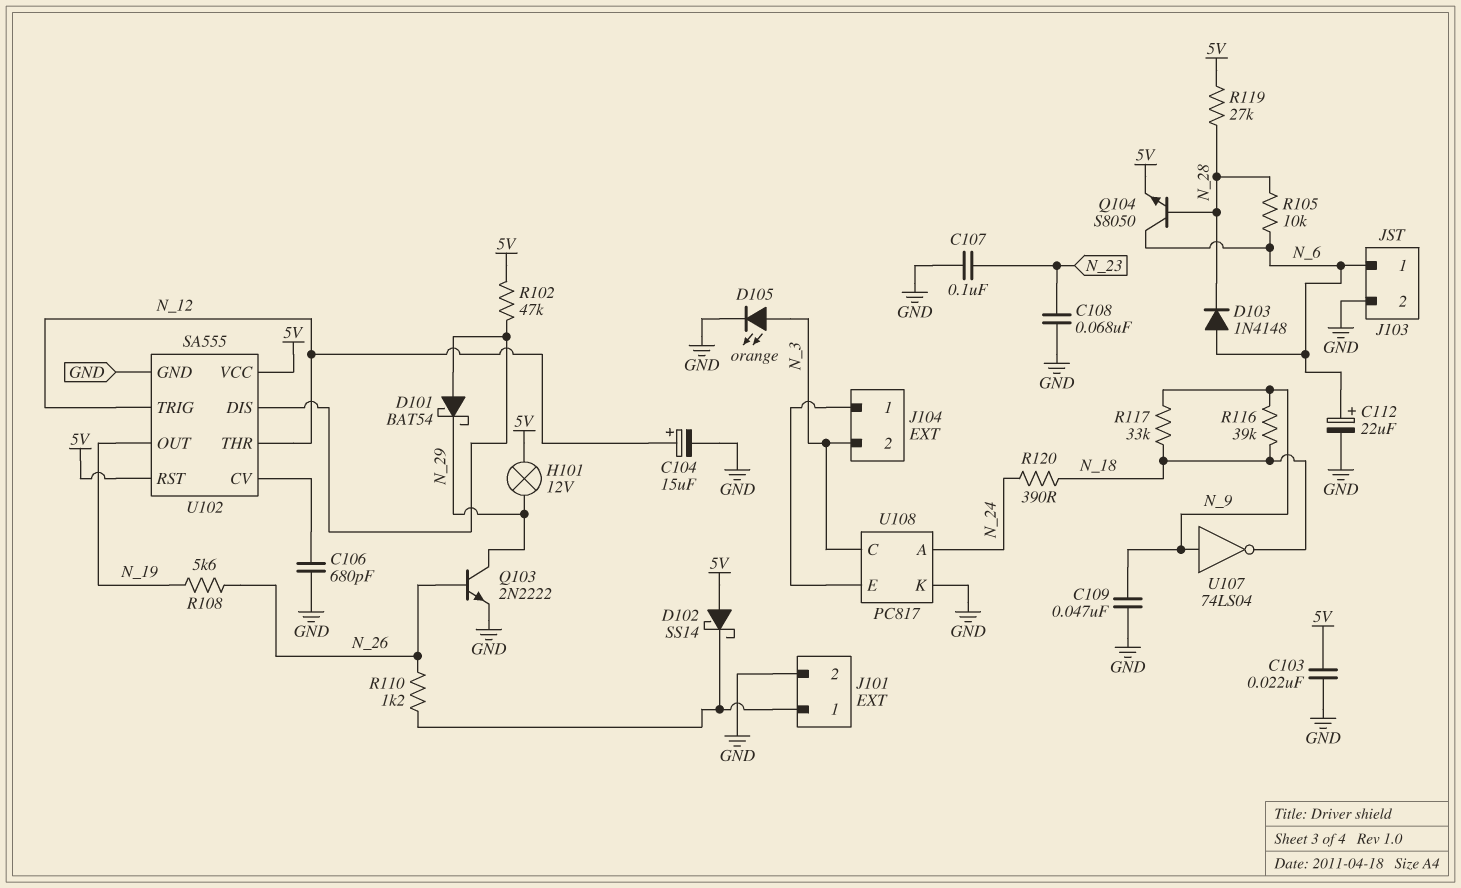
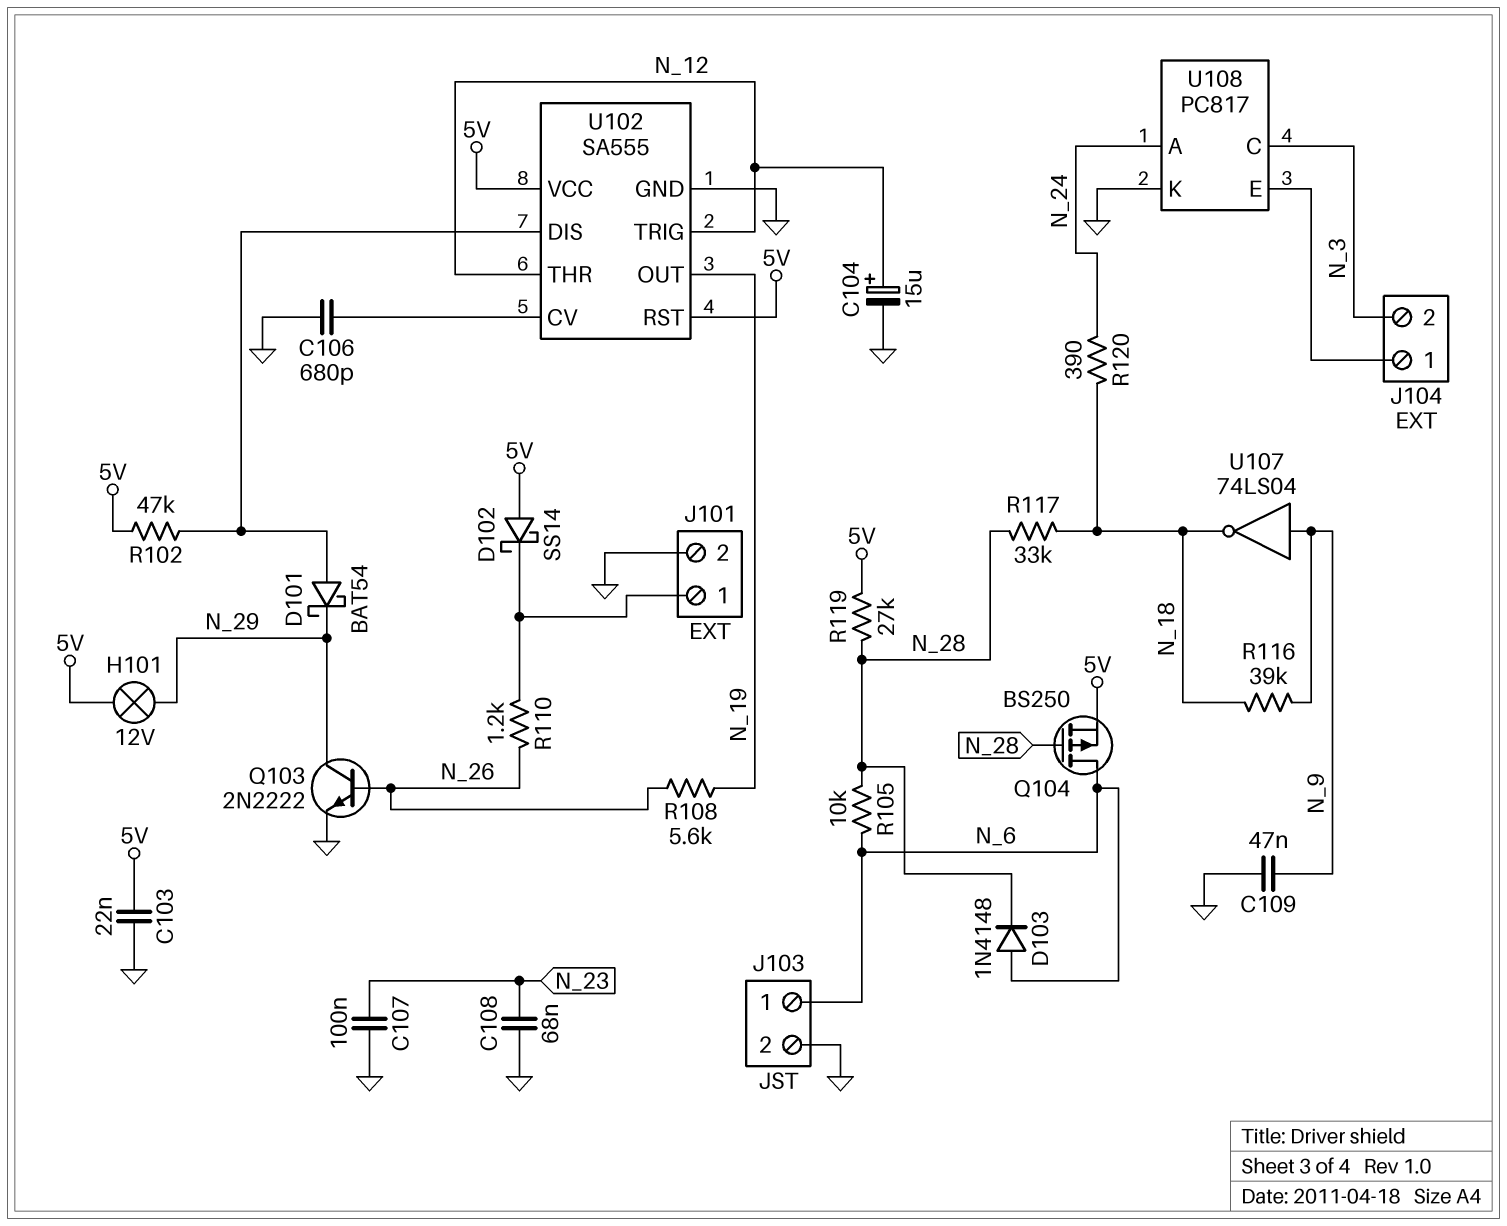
C112: 22uF (plus N_6, minus GND) -> none
D105: LED orange (A N_3, K GND) -> none
Q104: NPN S8050 (B N_28, C N_6, E 5V) -> PMOS BS250 (G N_28, D N_6, S 5V)
R117: 33k (N_9, N_18) -> 33k (N_18, N_28)

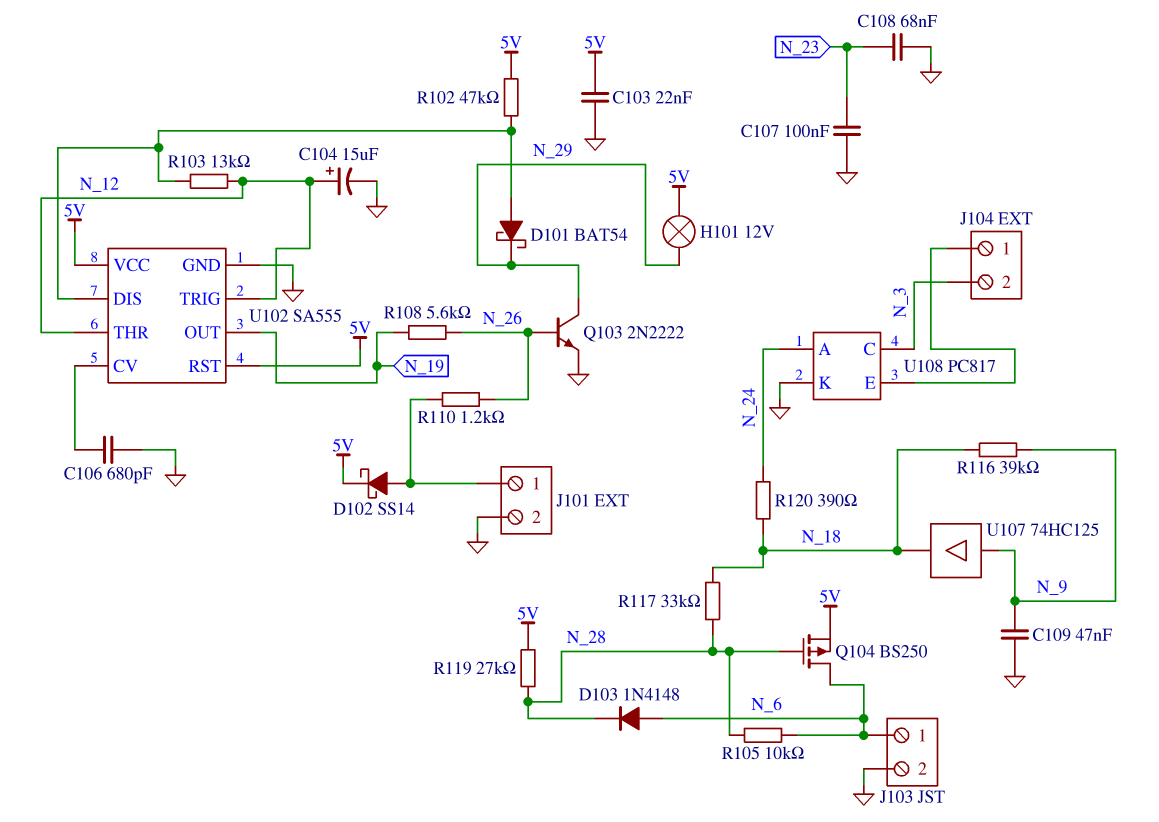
D102: schottky SS14 (A 5V, K J101/1) -> schottky SS14 (A J101/1, K 5V)
R103: none -> 13k (N_12, U102/DIS)
U107: NOT 74LS04 (in N_9, out N_18) -> buffer 74HC125 (in N_9, out N_18)

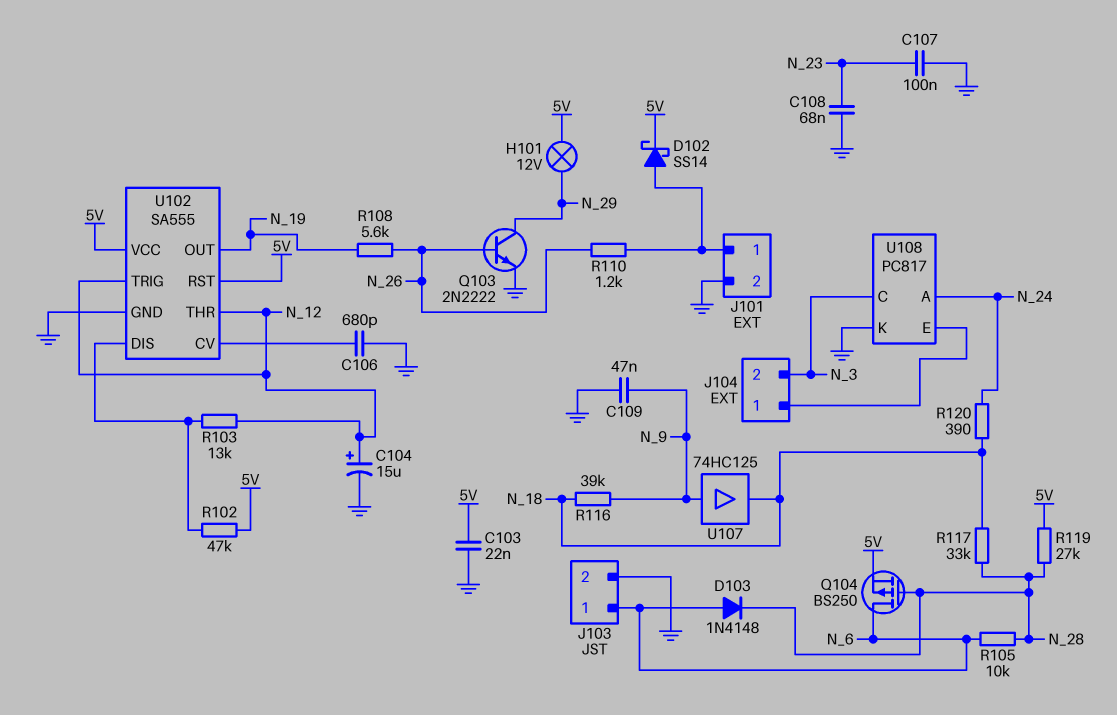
D101: schottky BAT54 (A U102/DIS, K N_29) -> none

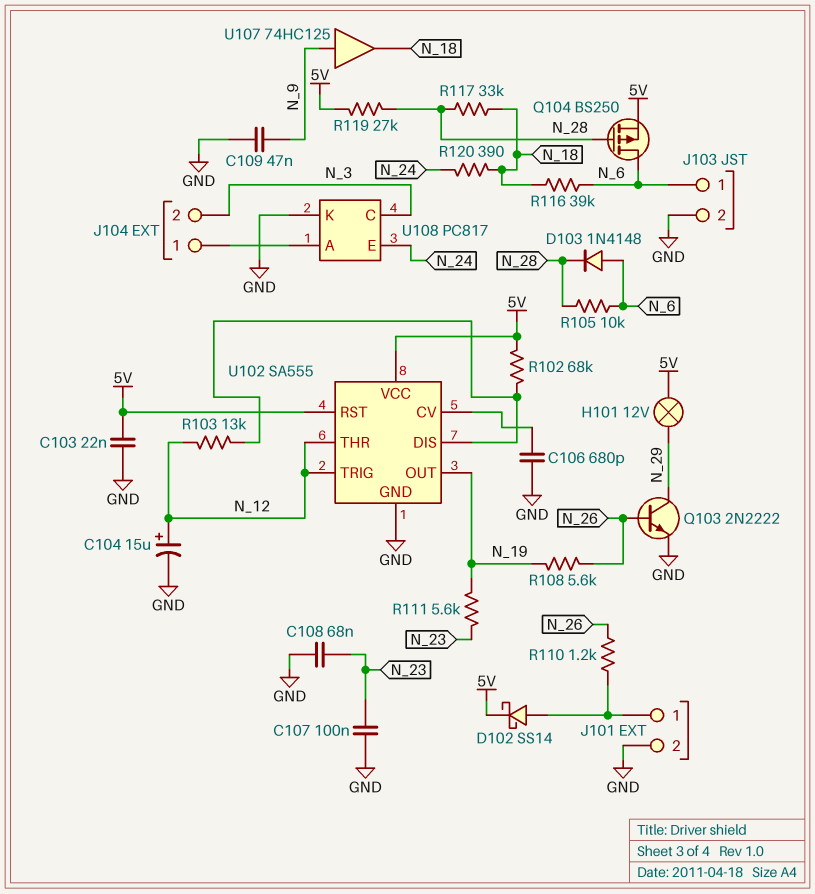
R102: 47k (5V, U102/DIS) -> 68k (5V, U102/DIS)
R111: none -> 5.6k (N_19, N_23)
R116: 39k (N_9, N_18) -> 39k (N_6, N_18)
U108 pin A: N_24 -> J104/1
U108 pin E: J104/1 -> N_24

